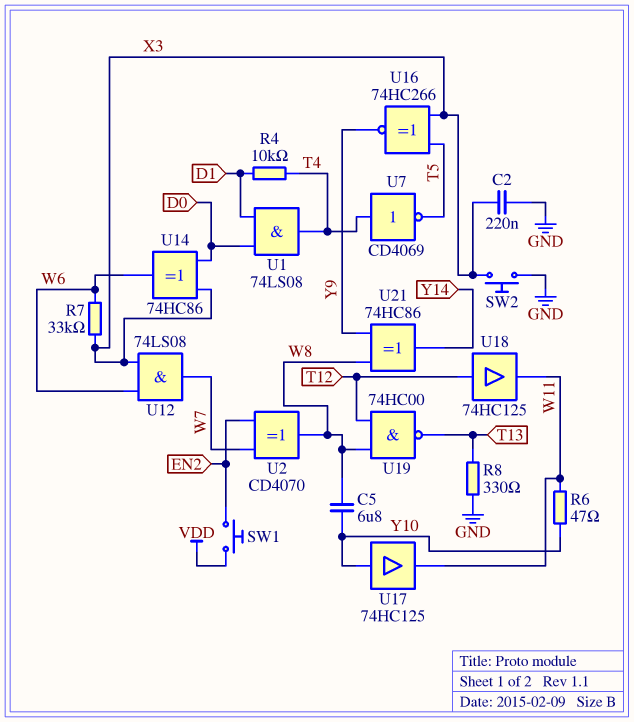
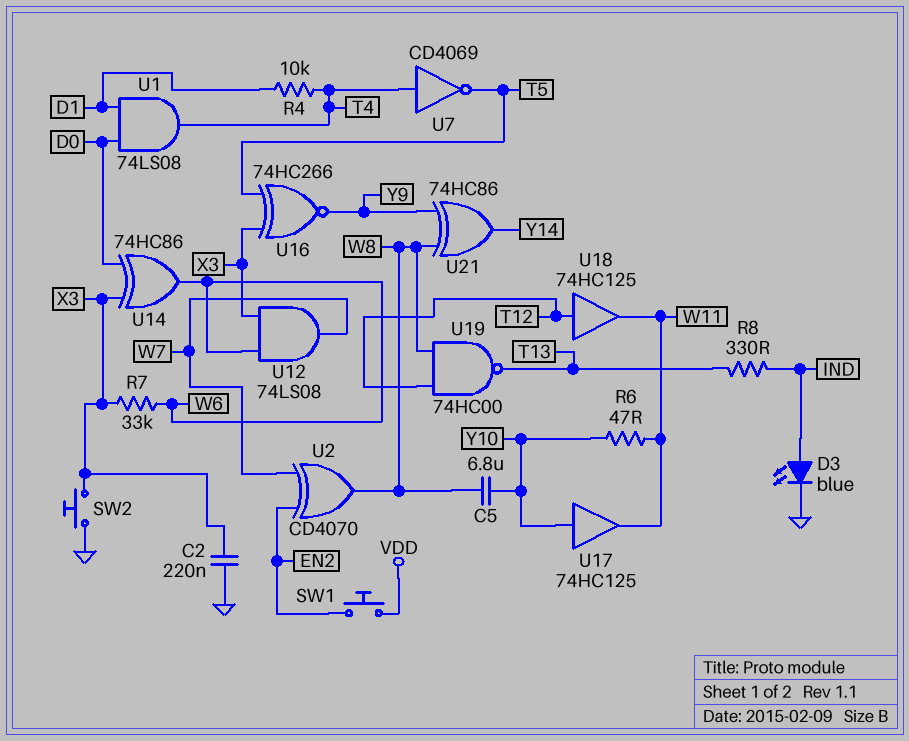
D3: none -> LED blue (A IND, K GND)
R8: 330 (GND, T13) -> 330 (IND, T13)

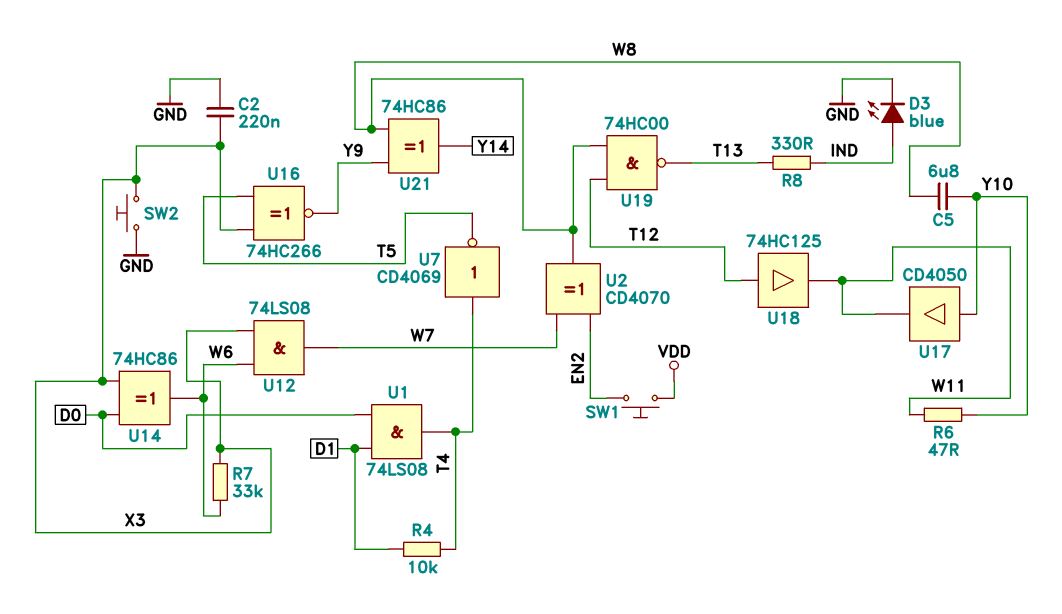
U17: buffer 74HC125 (in Y10, out W11) -> buffer CD4050 (in Y10, out W11)

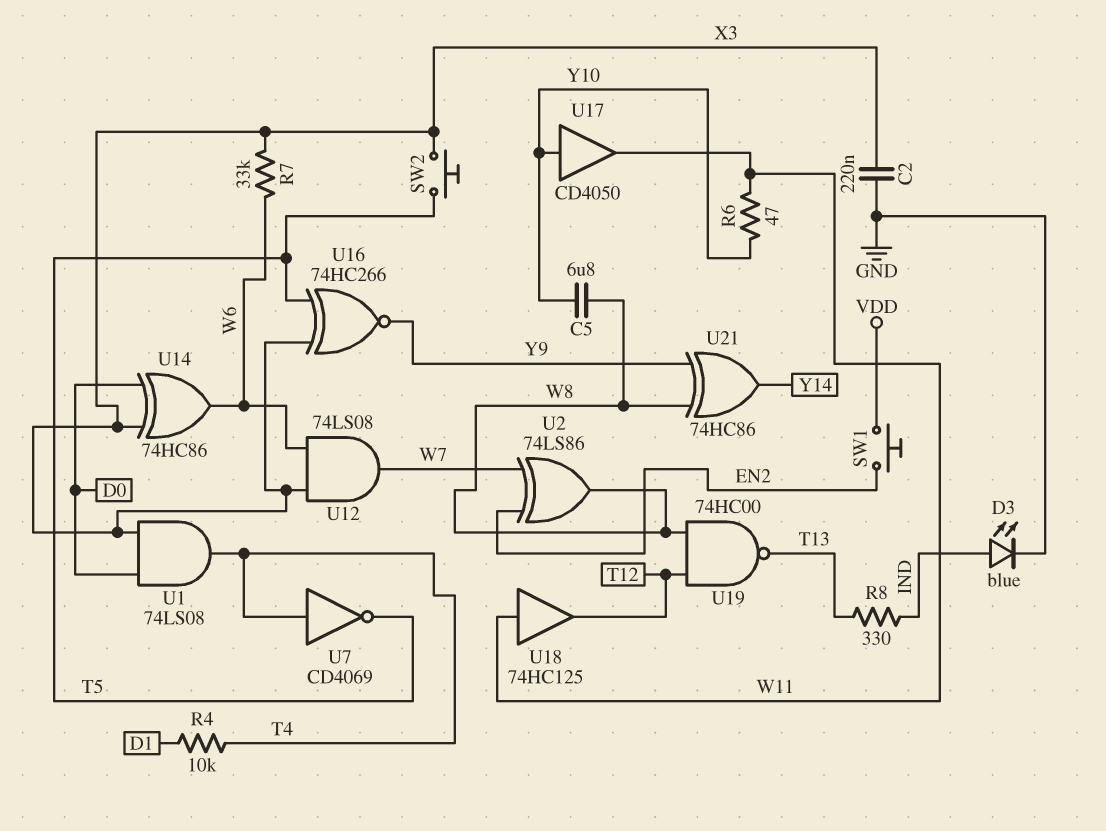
SW2: button (GND, X3) -> button (T5, X3)
U1: AND 74LS08 (in D0, in D1, out T4) -> AND 74LS08 (in D0, in X3, out T4)
U2: XOR CD4070 (in EN2, in W7, out W8) -> XOR 74LS86 (in EN2, in W7, out W8)
U18: buffer 74HC125 (in T12, out W11) -> buffer 74HC125 (in W11, out T12)

